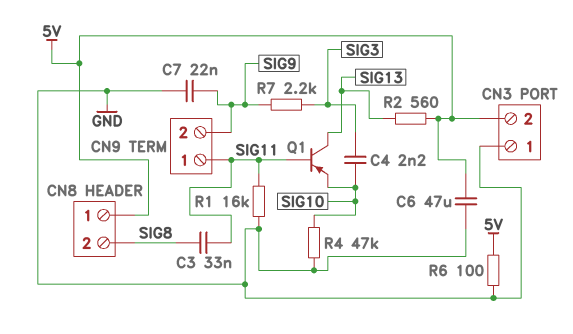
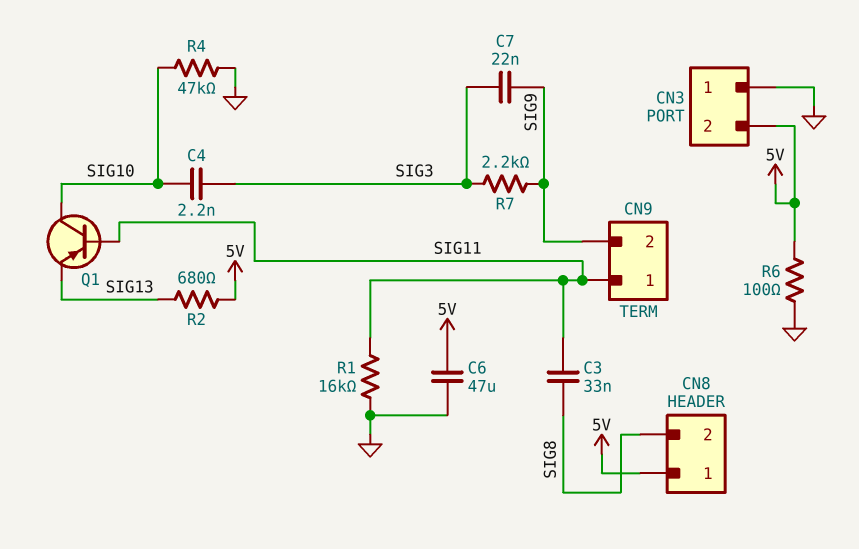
C7: 22nF (GND, SIG9) -> 22nF (SIG3, SIG9)
Q1: PNP (B SIG11, C SIG13, E SIG10) -> PNP (B SIG11, C SIG10, E SIG13)
R2: 560 (5V, SIG13) -> 680 (5V, SIG13)

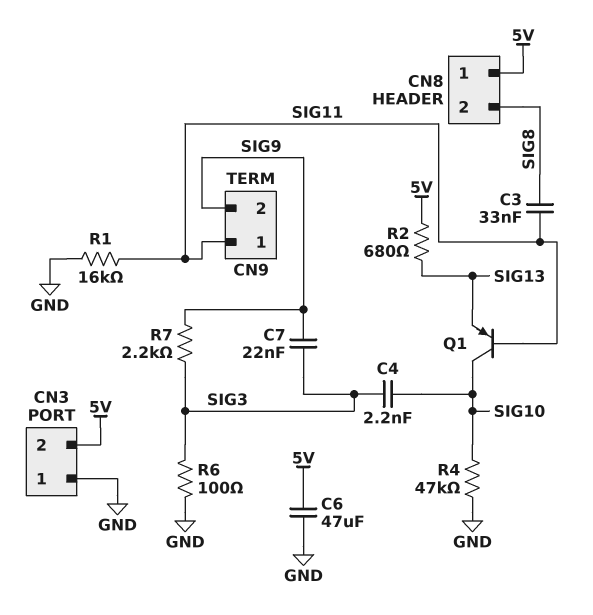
R6: 100 (5V, GND) -> 100 (GND, SIG3)

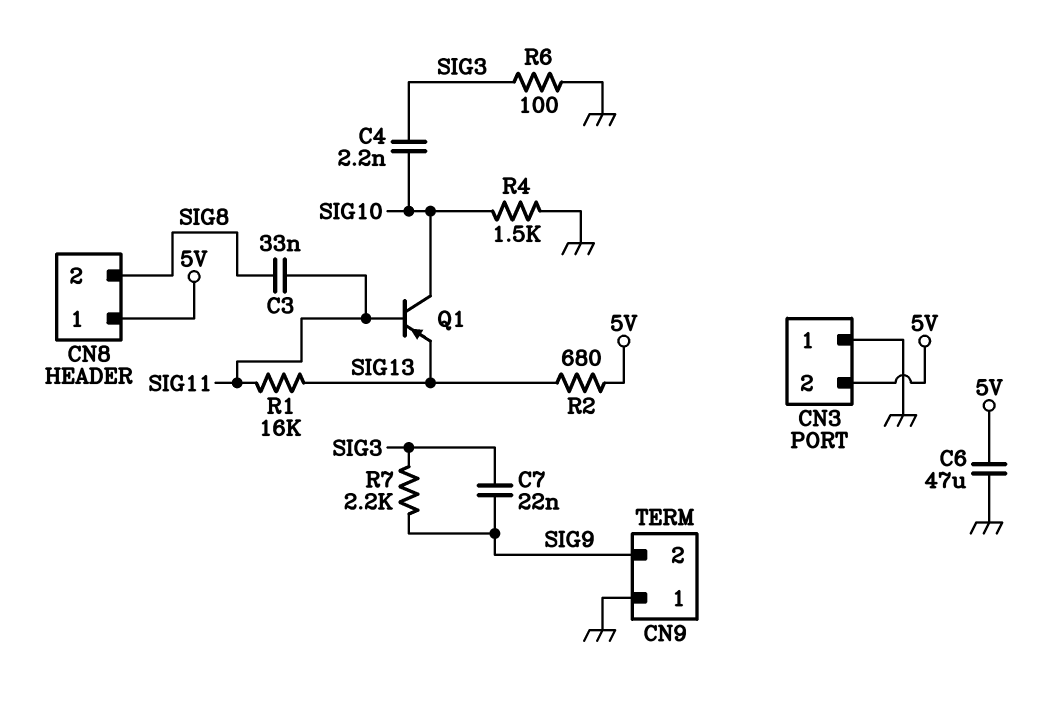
CN9 pin 1: SIG11 -> GND
R1: 16k (GND, SIG11) -> 16k (SIG11, SIG13)
R4: 47k (GND, SIG10) -> 1.5k (GND, SIG10)

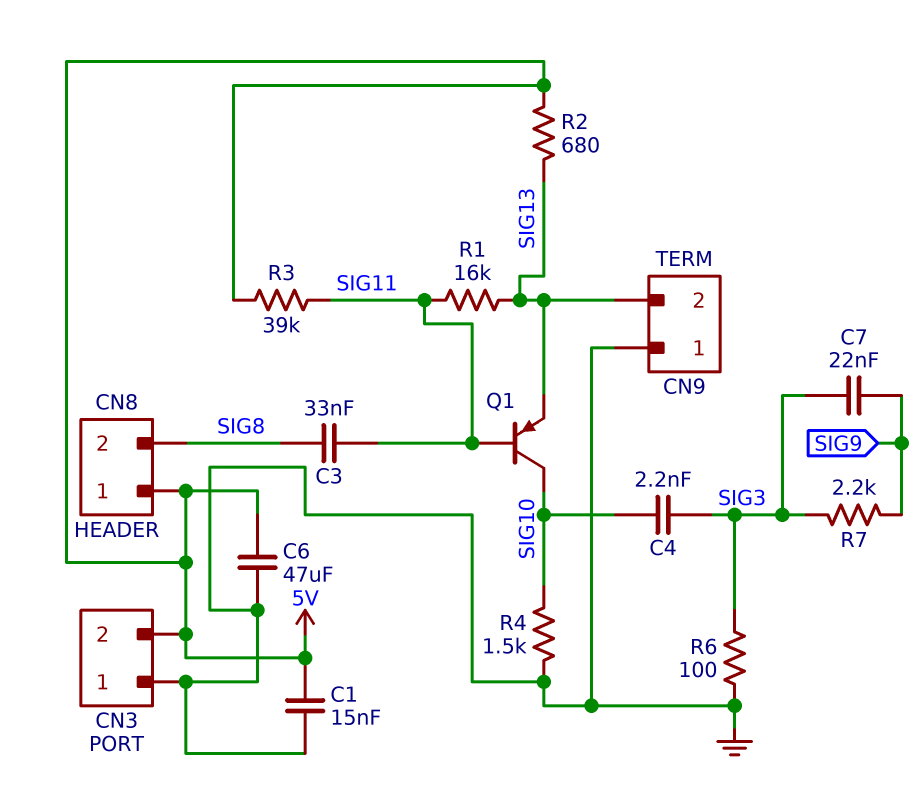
C1: none -> 15nF (5V, GND)
CN9 pin 2: SIG9 -> SIG13
R3: none -> 39k (5V, SIG11)

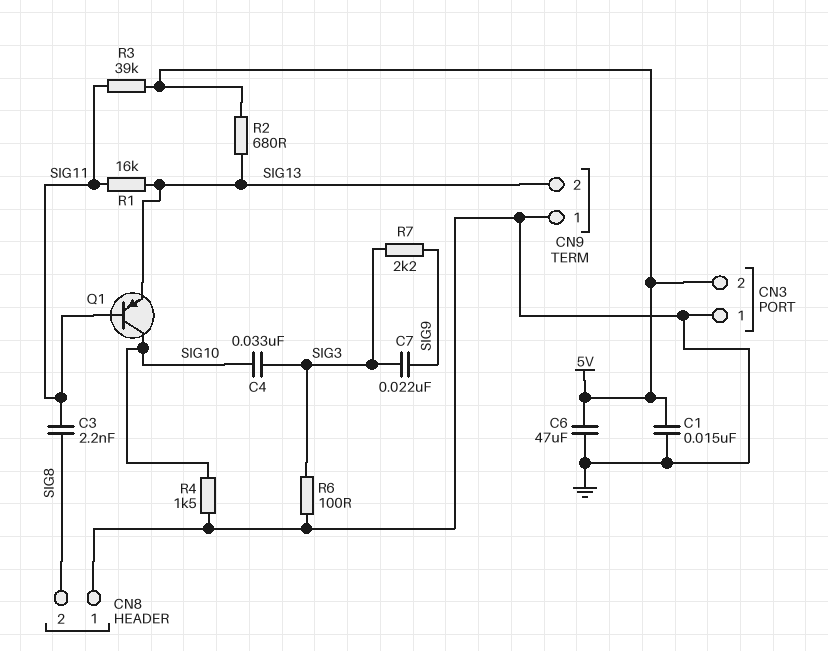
C3: 33nF (SIG8, SIG11) -> 2.2nF (SIG8, SIG11)
C4: 2.2nF (SIG3, SIG10) -> 33nF (SIG3, SIG10)
CN8 pin 1: 5V -> GND

